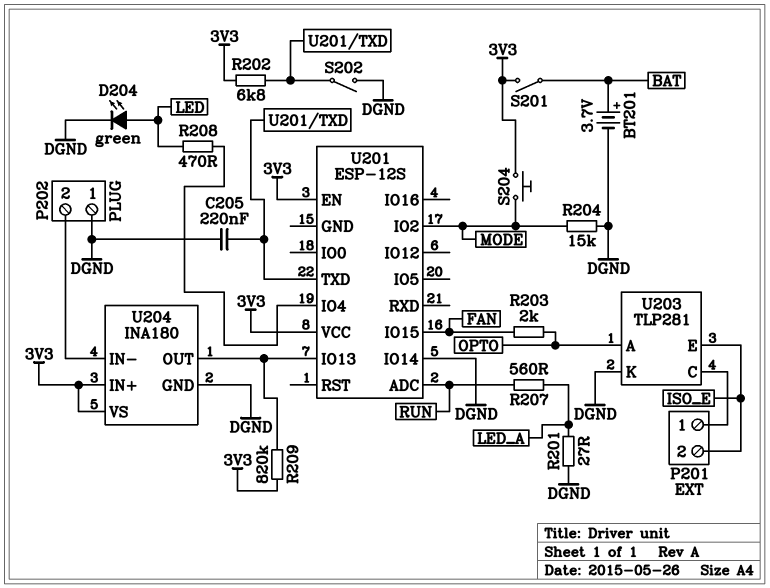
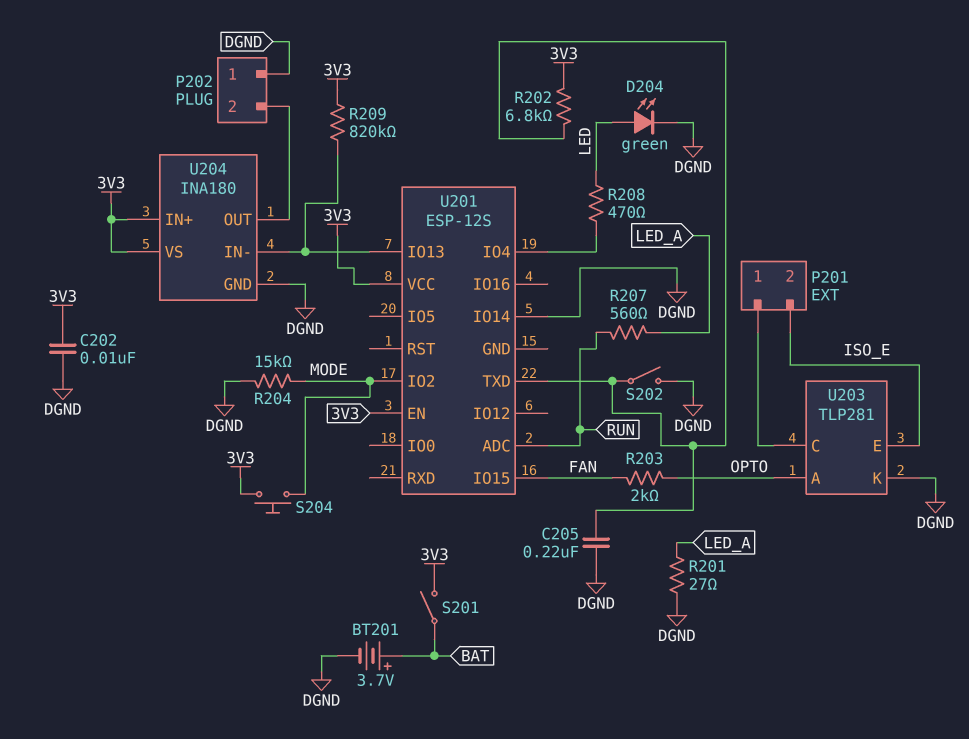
C202: none -> 10nF (3V3, DGND)
U204 pin IN-: P202/2 -> U201/IO13
U204 pin OUT: U201/IO13 -> P202/2

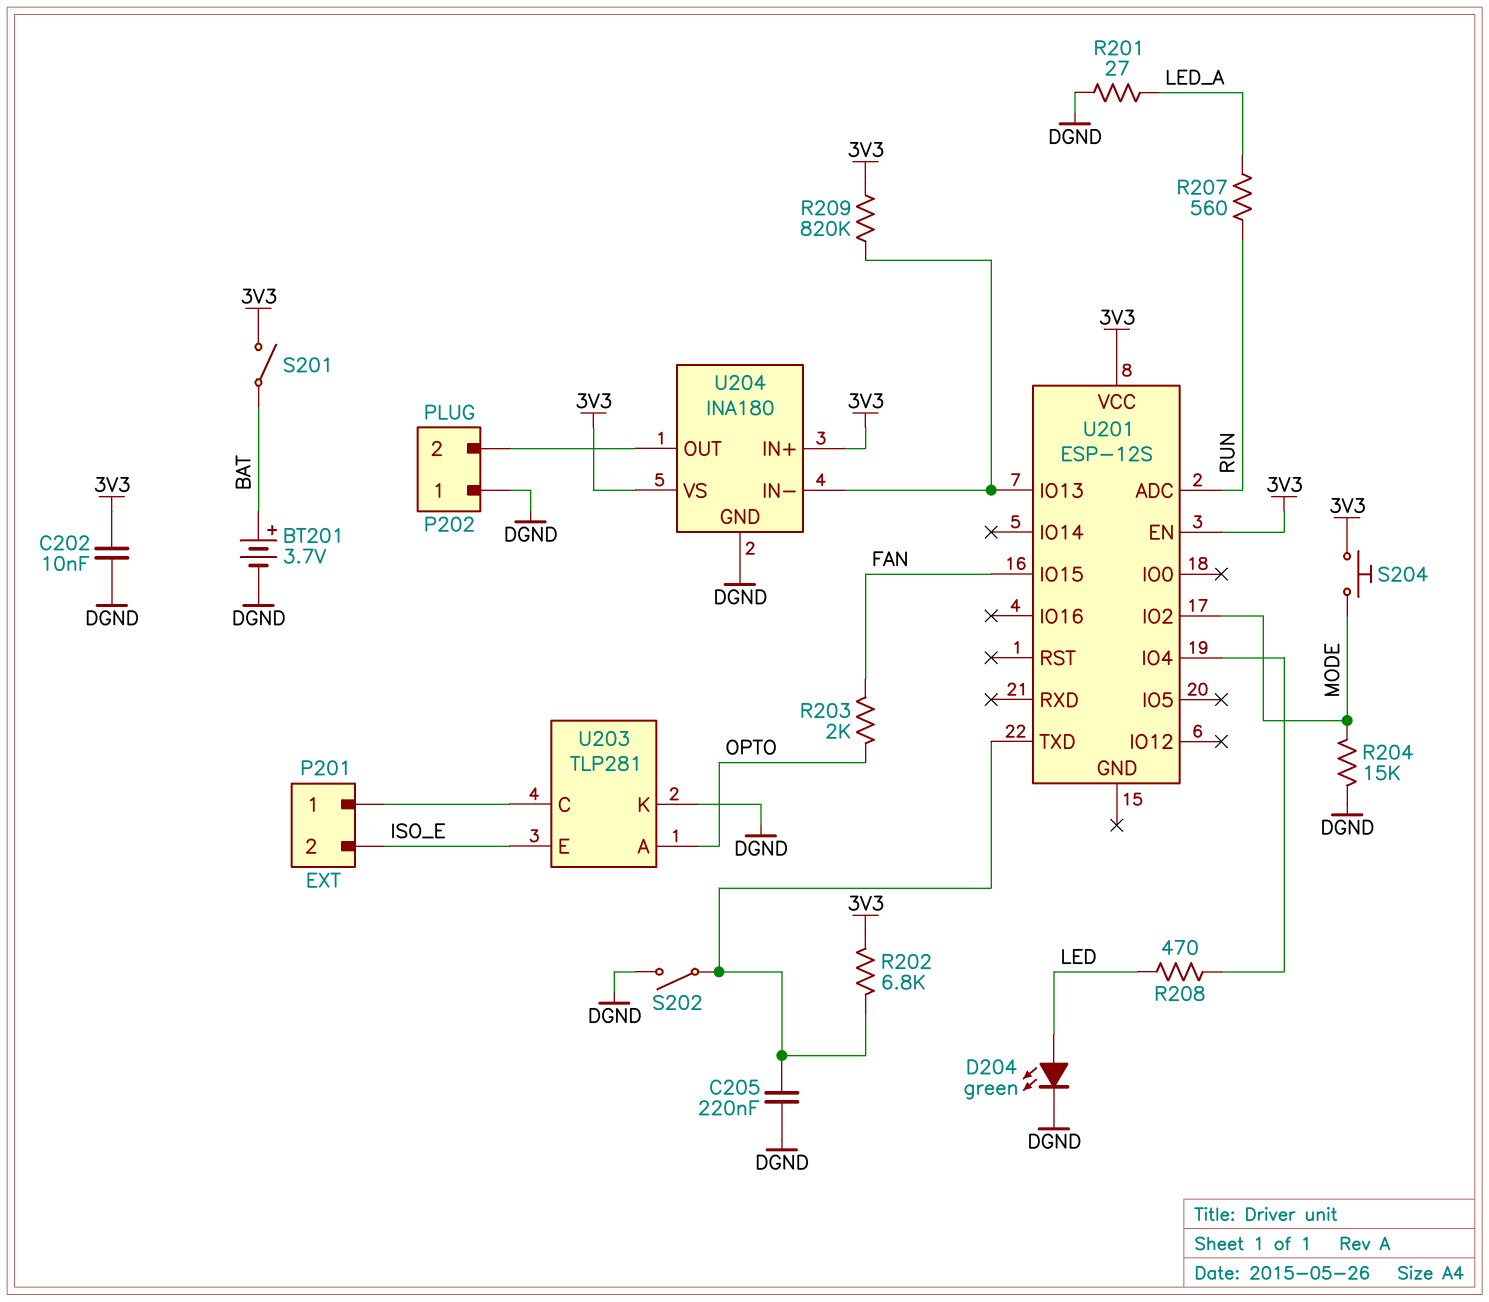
U201 pin IO14: DGND -> none

